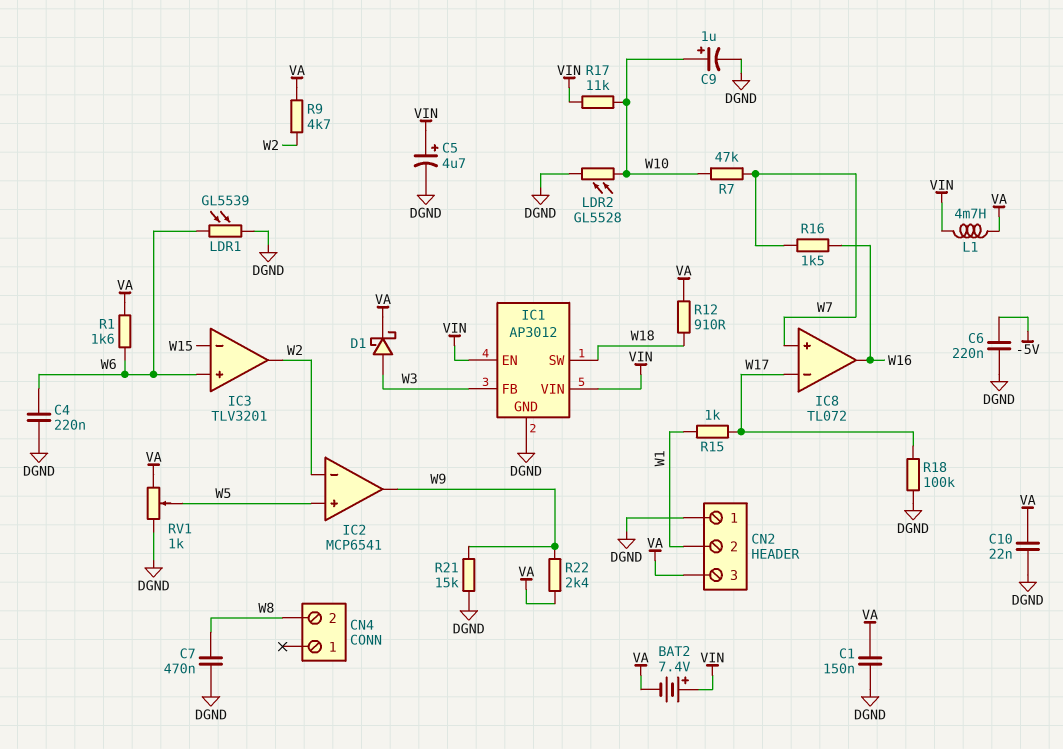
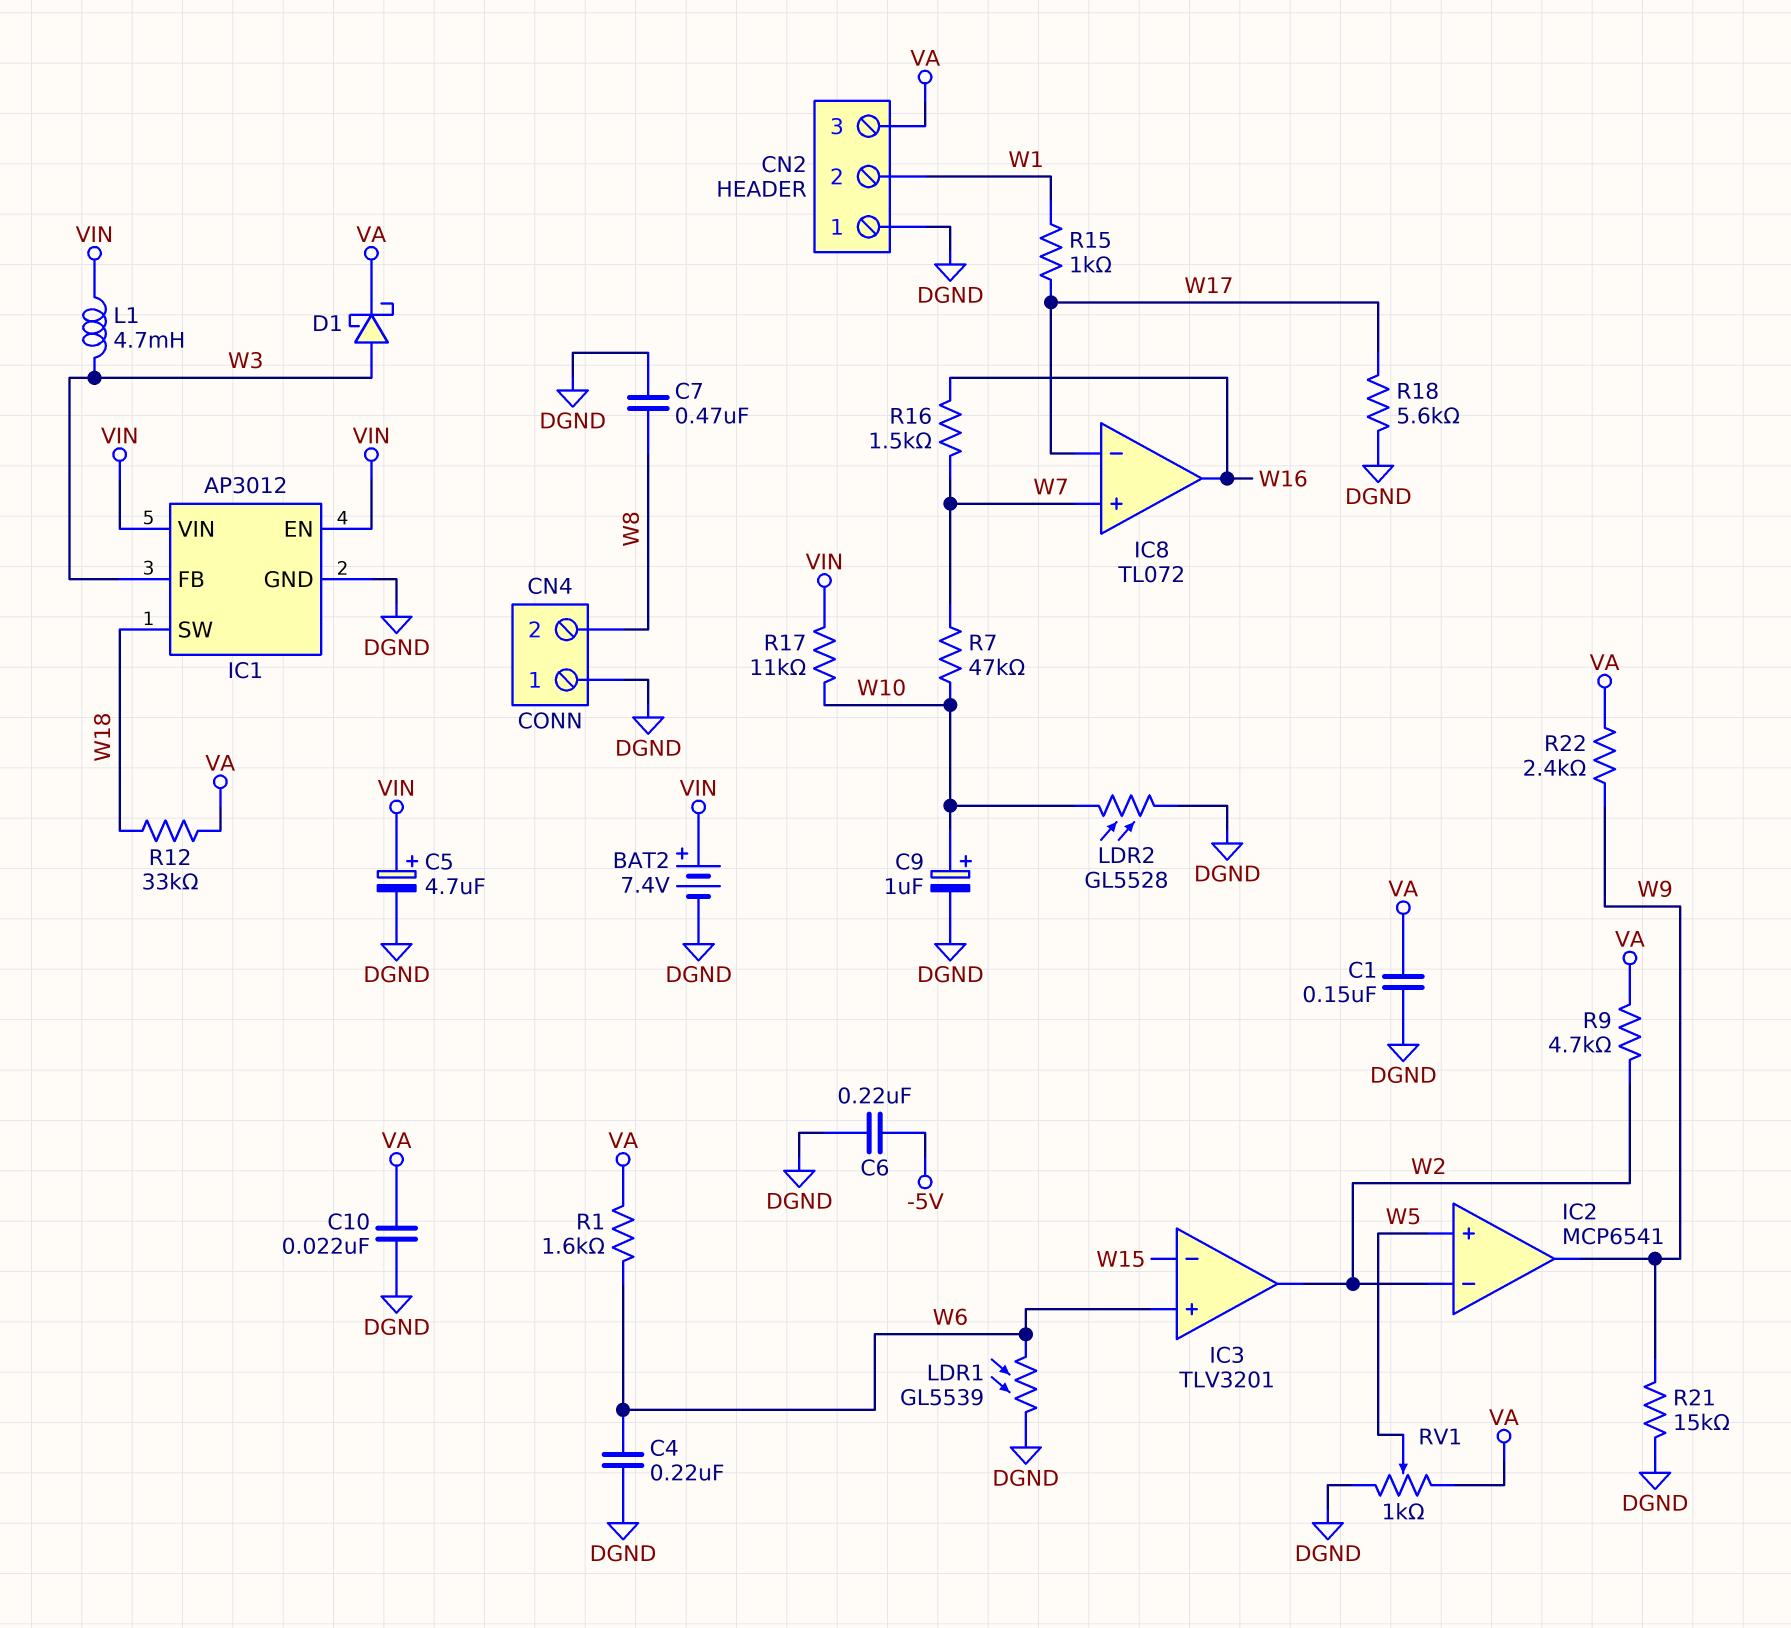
BAT2: 7.4V (plus VIN, minus VA) -> 7.4V (plus VIN, minus DGND)
CN4 pin 1: none -> DGND
L1: 4.7mH (VA, VIN) -> 4.7mH (VIN, W3)
R12: 910 (VA, W18) -> 33k (VA, W18)
R18: 100k (DGND, W17) -> 5.6k (DGND, W17)

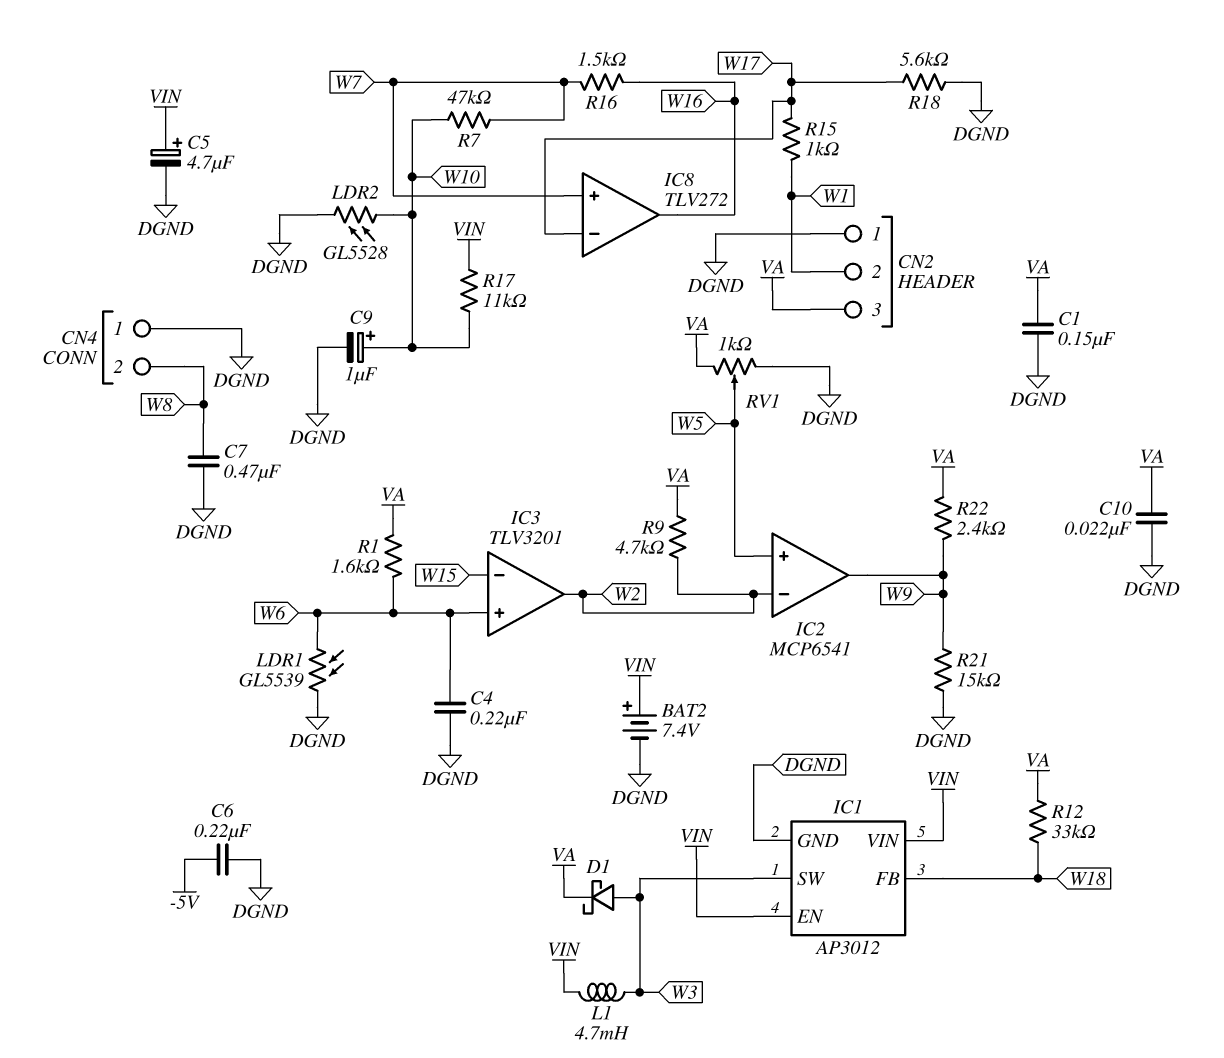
IC1 pin FB: W3 -> W18
IC1 pin SW: W18 -> W3
IC8: TL072 -> TLV272

